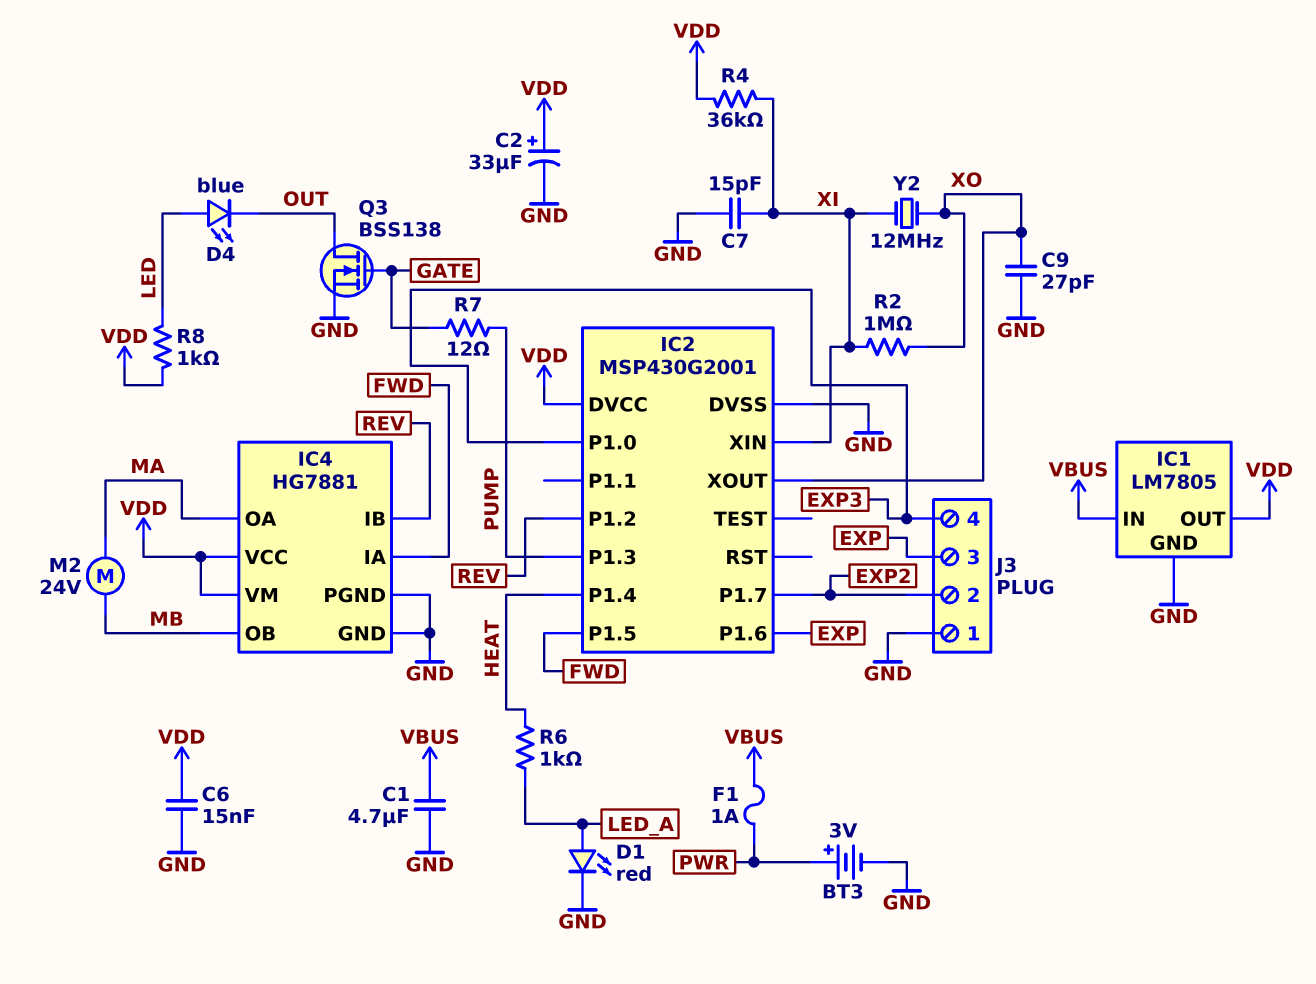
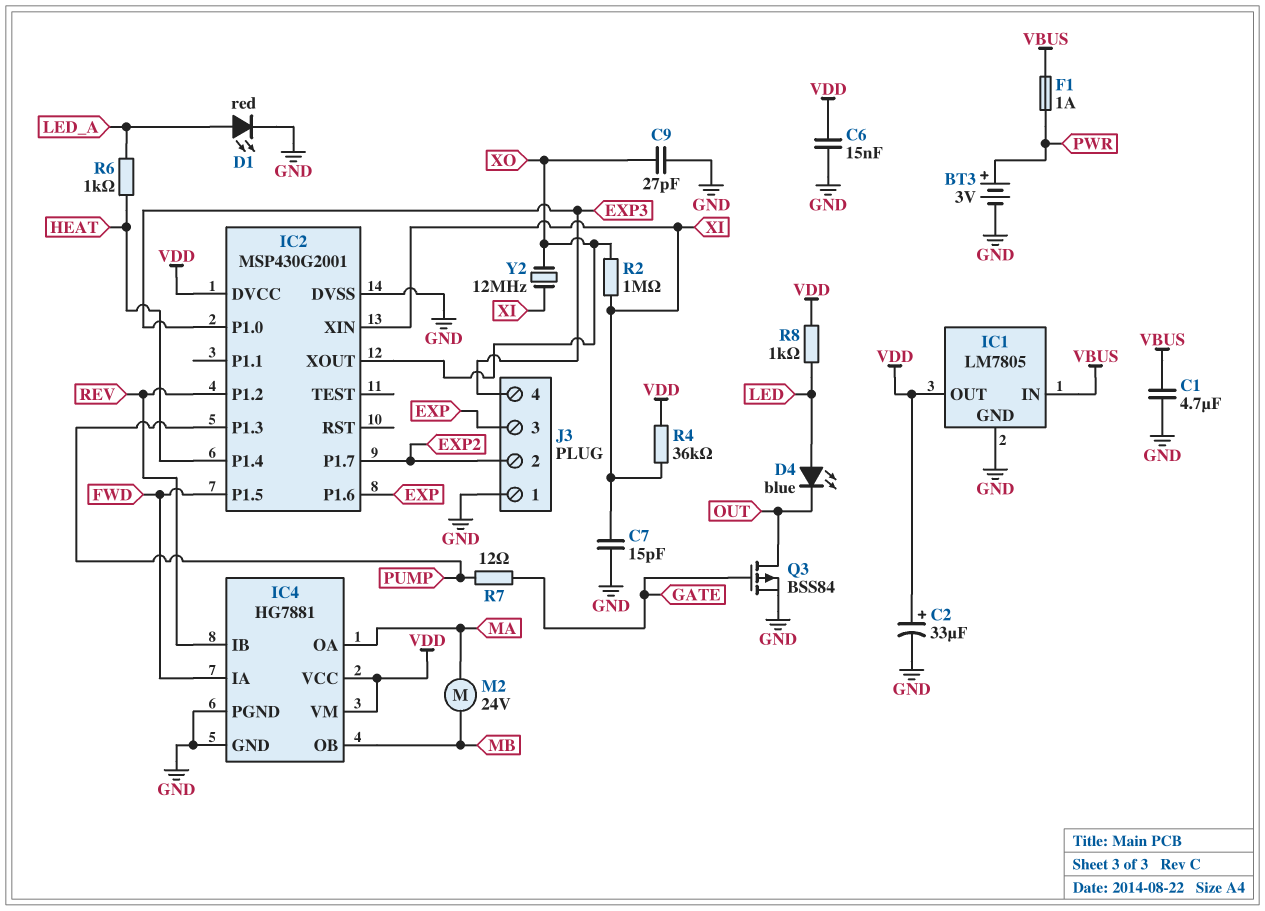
Q3: NMOS BSS138 (G GATE, D OUT, S GND) -> PMOS BSS84 (G GATE, D OUT, S GND)

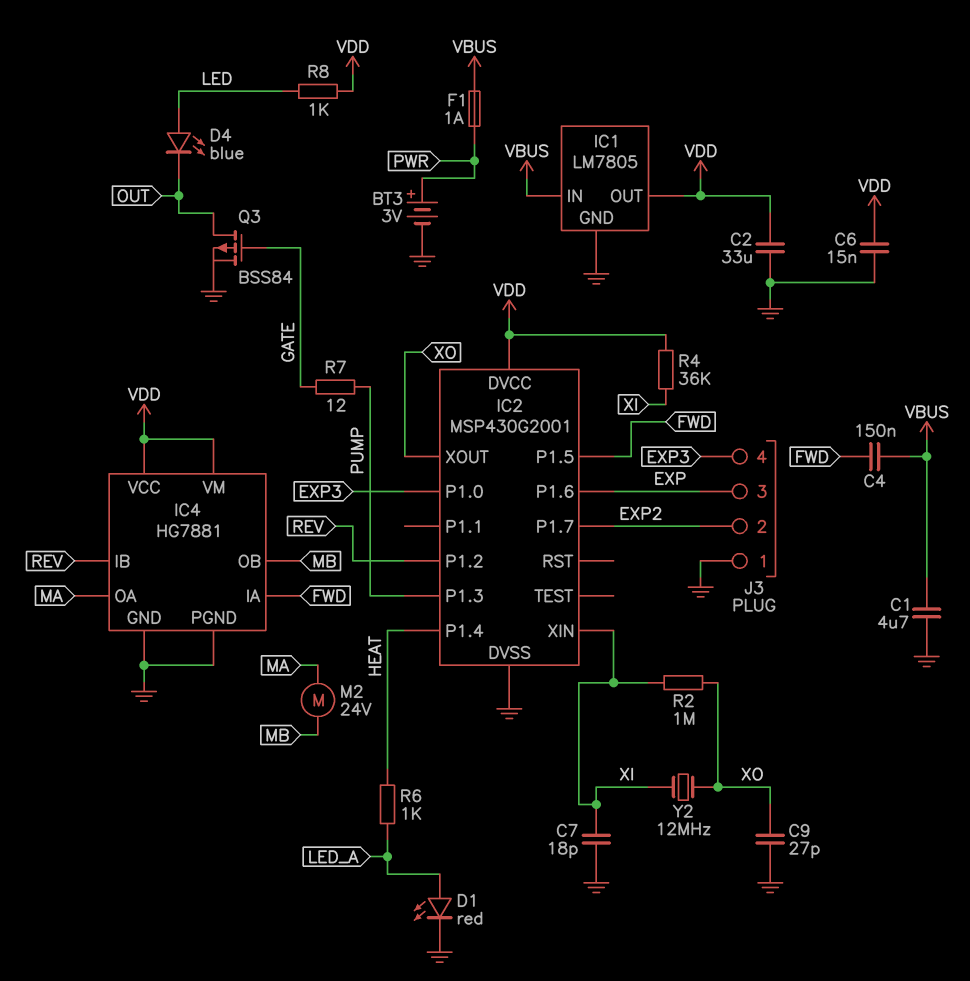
C2: 33uF (plus VDD, minus GND) -> 33uF (GND, VDD)
C4: none -> 150nF (FWD, VBUS)
C7: 15pF (GND, XI) -> 18pF (GND, XI)

